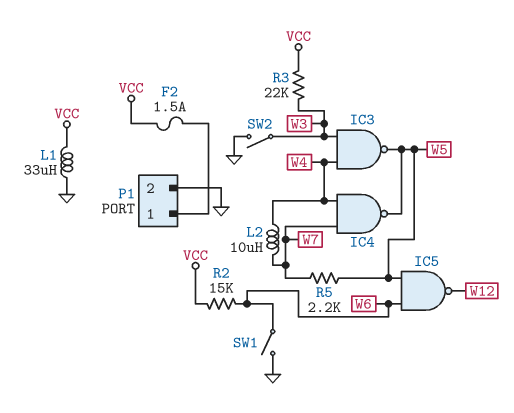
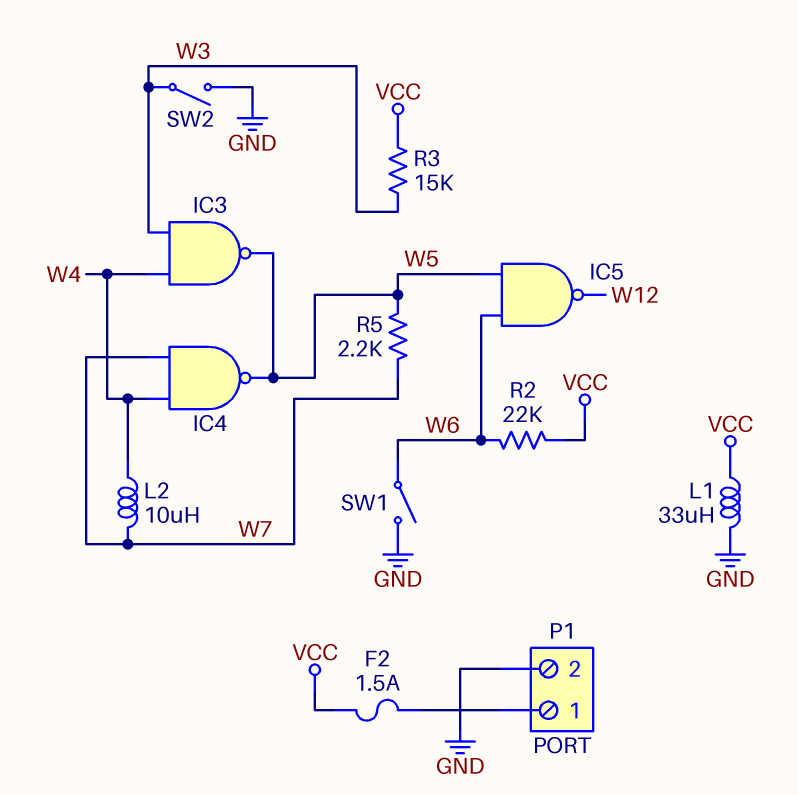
R2: 15k (VCC, W6) -> 22k (VCC, W6)
R3: 22k (VCC, W3) -> 15k (VCC, W3)

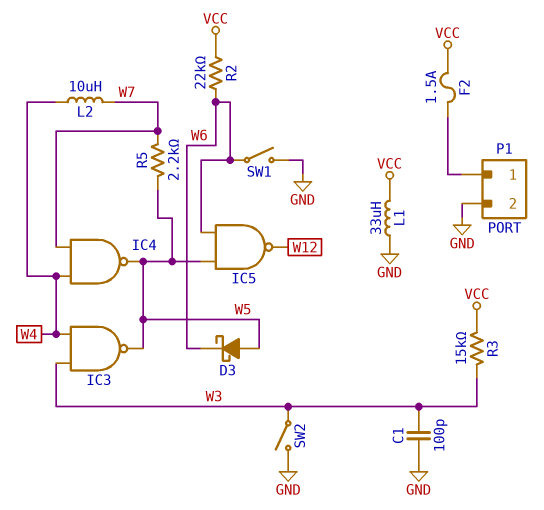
C1: none -> 100pF (GND, W3)
D3: none -> schottky (A W5, K W6)

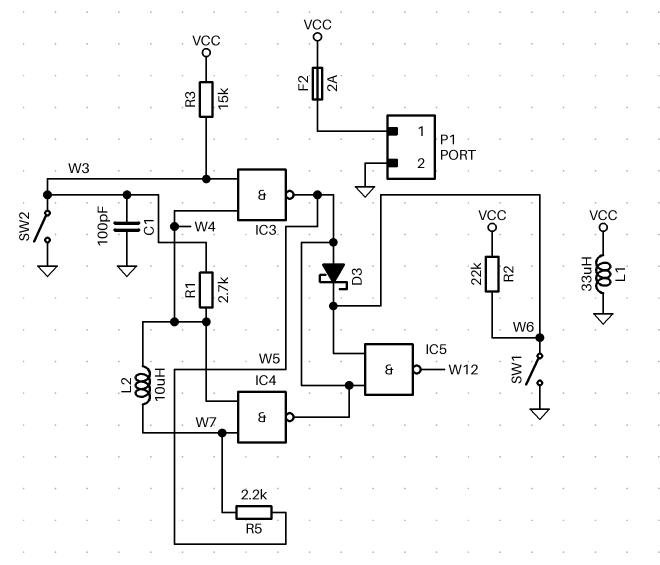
F2: 1.5A (P1/1, VCC) -> 2A (P1/1, VCC)
R1: none -> 2.7k (W3, W4)

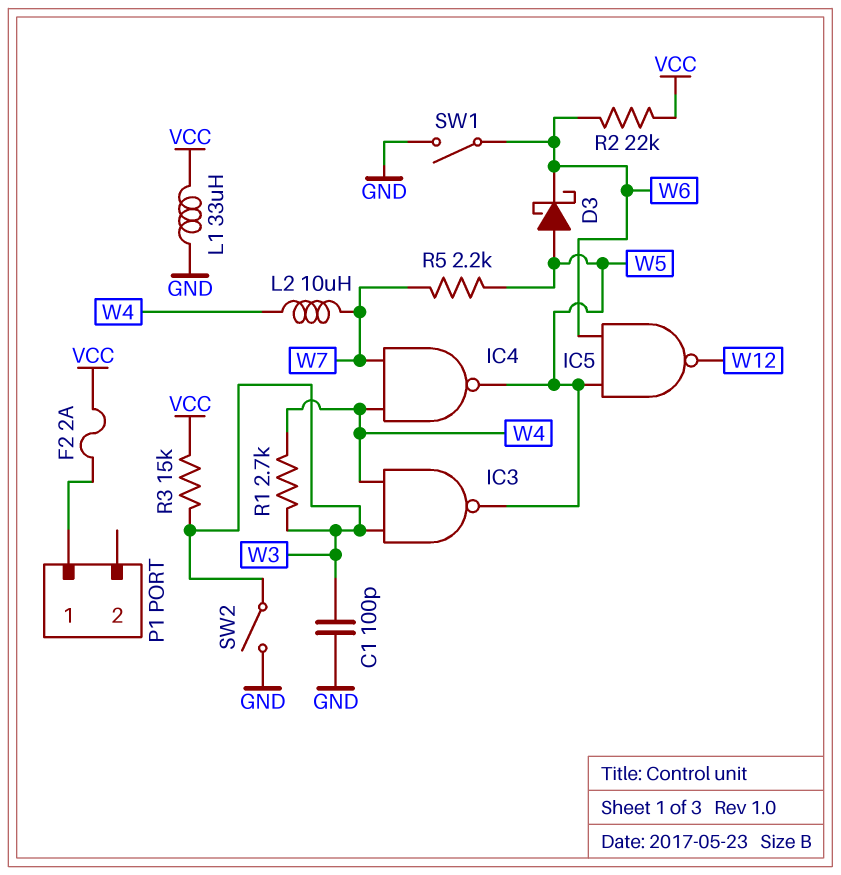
P1 pin 2: GND -> none

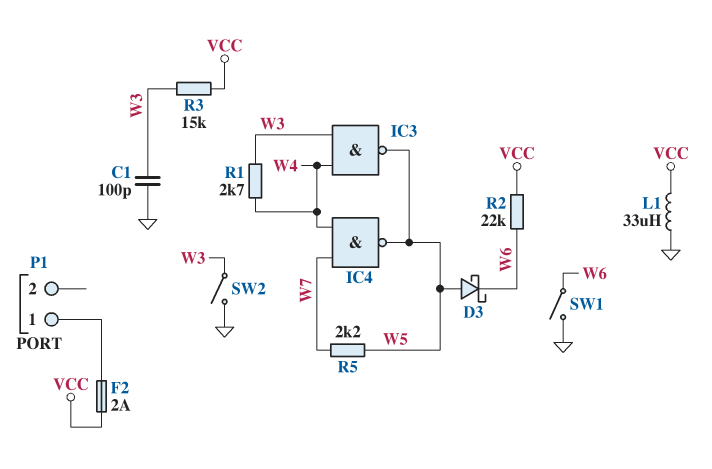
IC5: NAND (in W5, in W6, out W12) -> none
L2: 10uH (W4, W7) -> none

